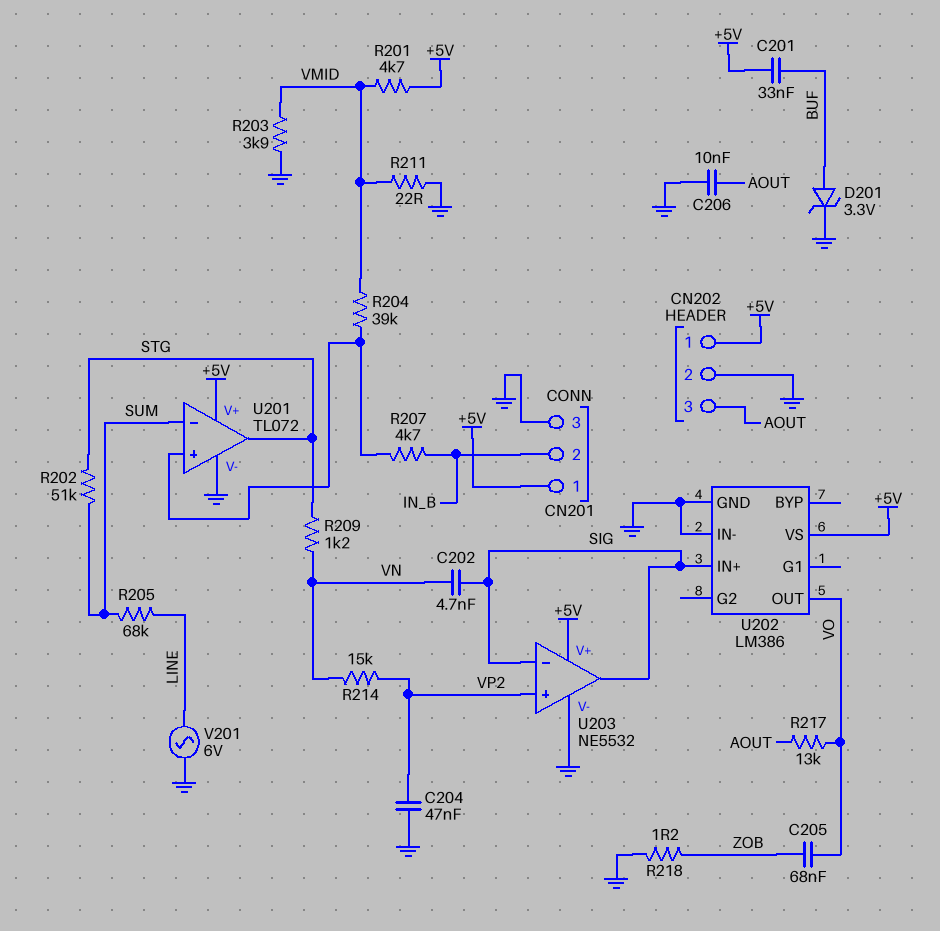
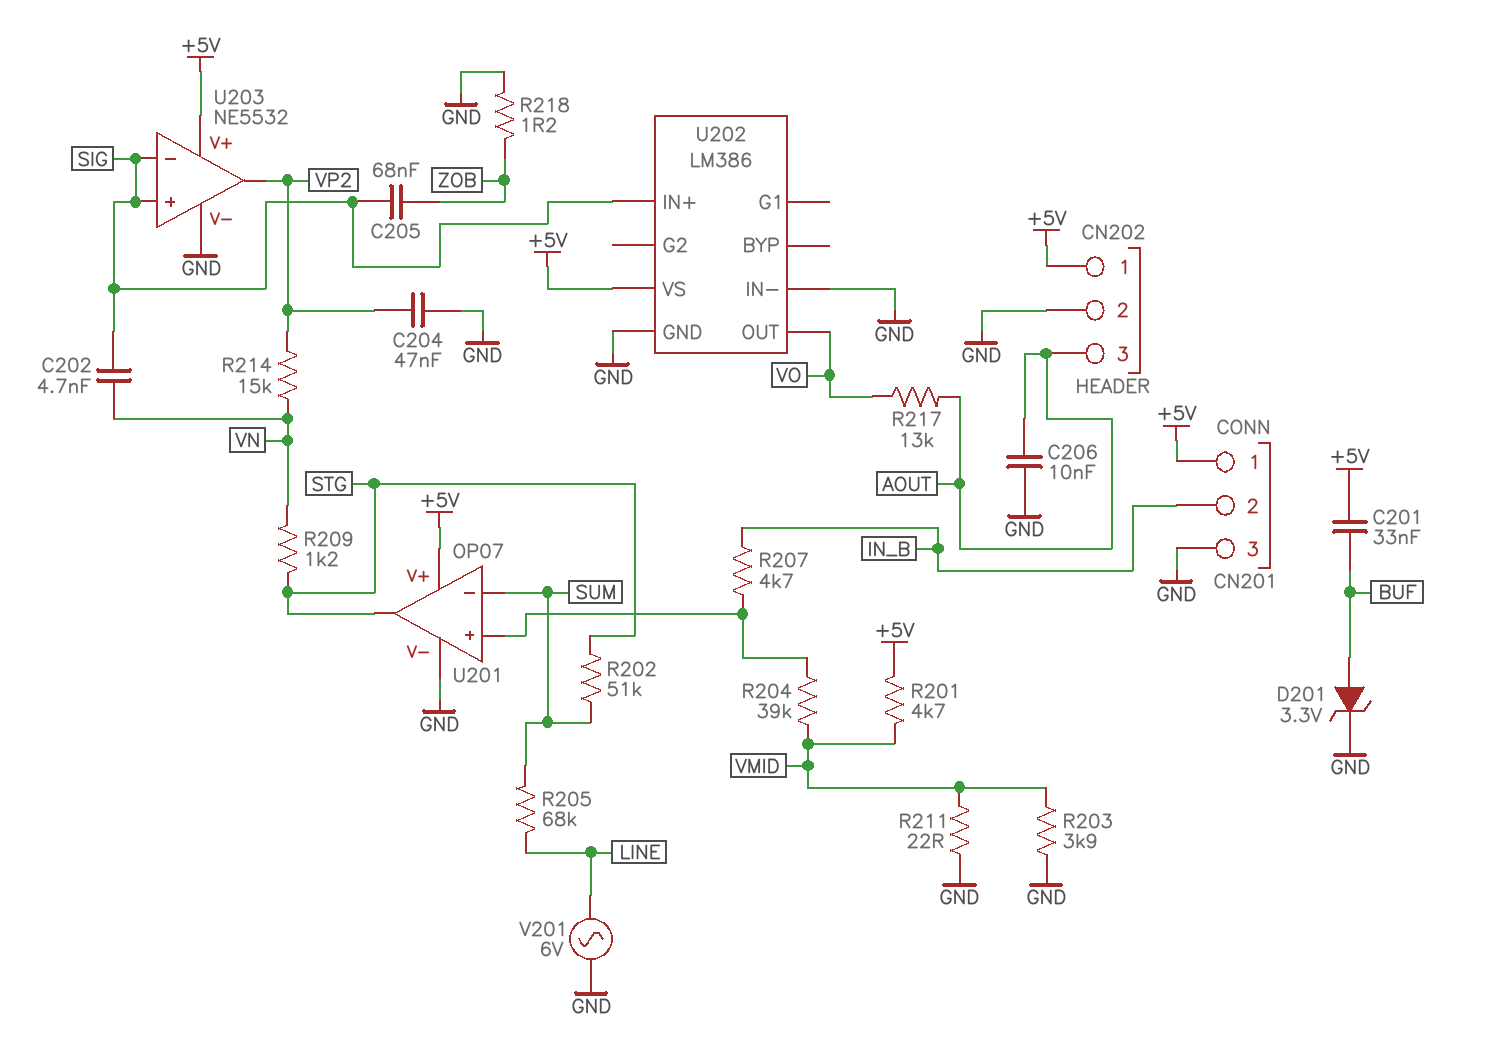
C205: 68nF (VO, ZOB) -> 68nF (SIG, ZOB)
U201: TL072 -> OP07
U203 pin in+: VP2 -> SIG
U203 pin out: SIG -> VP2

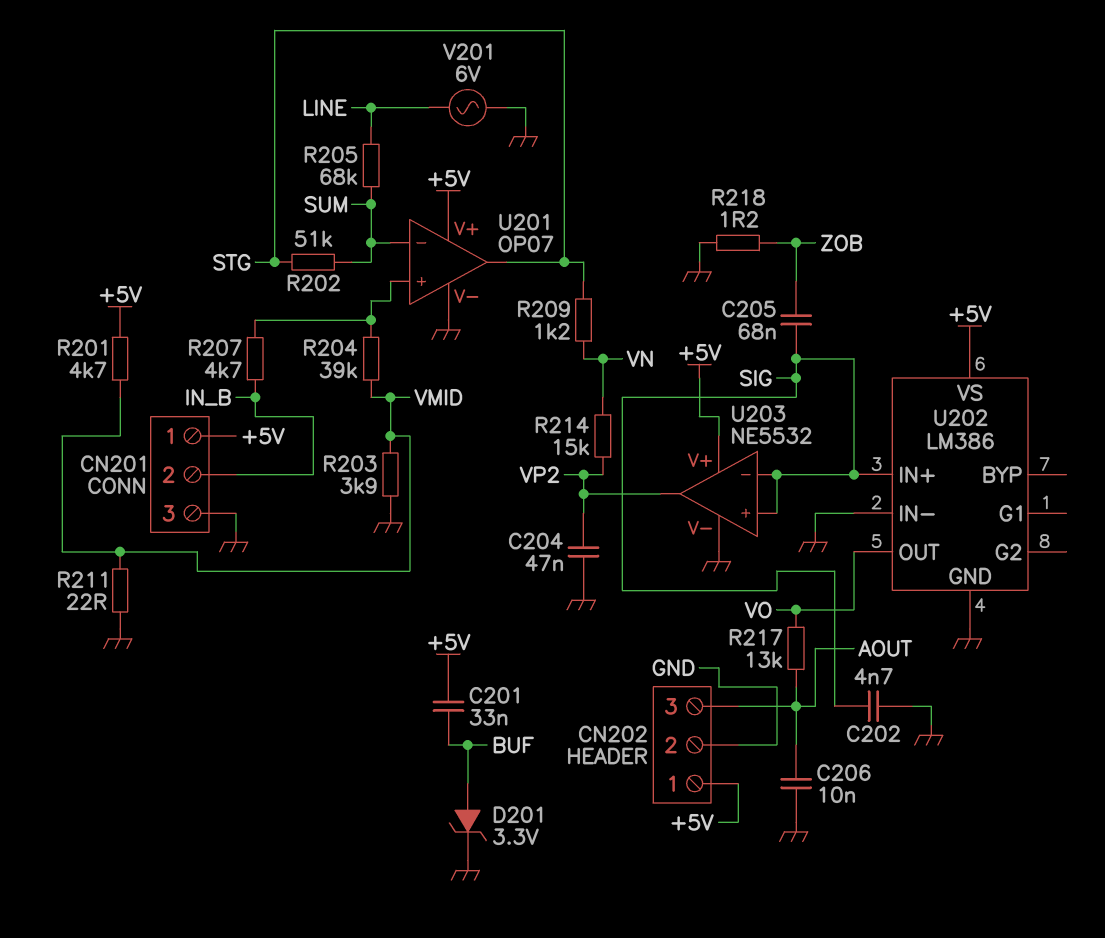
C202: 4.7nF (SIG, VN) -> 4.7nF (GND, SIG)

